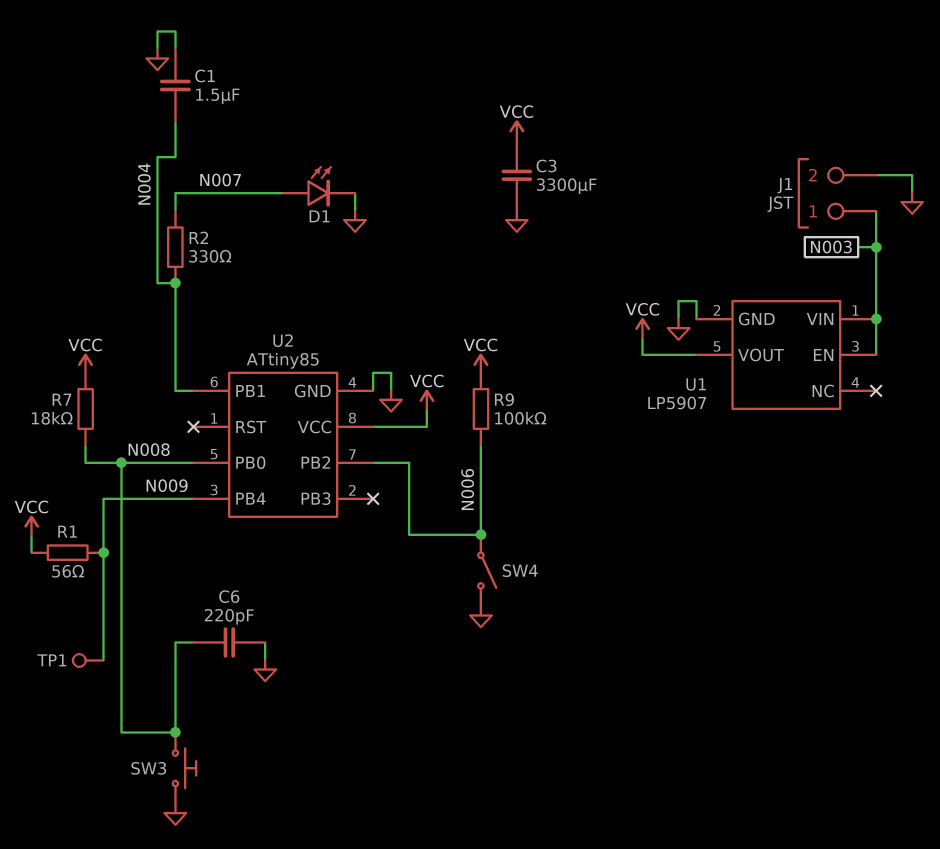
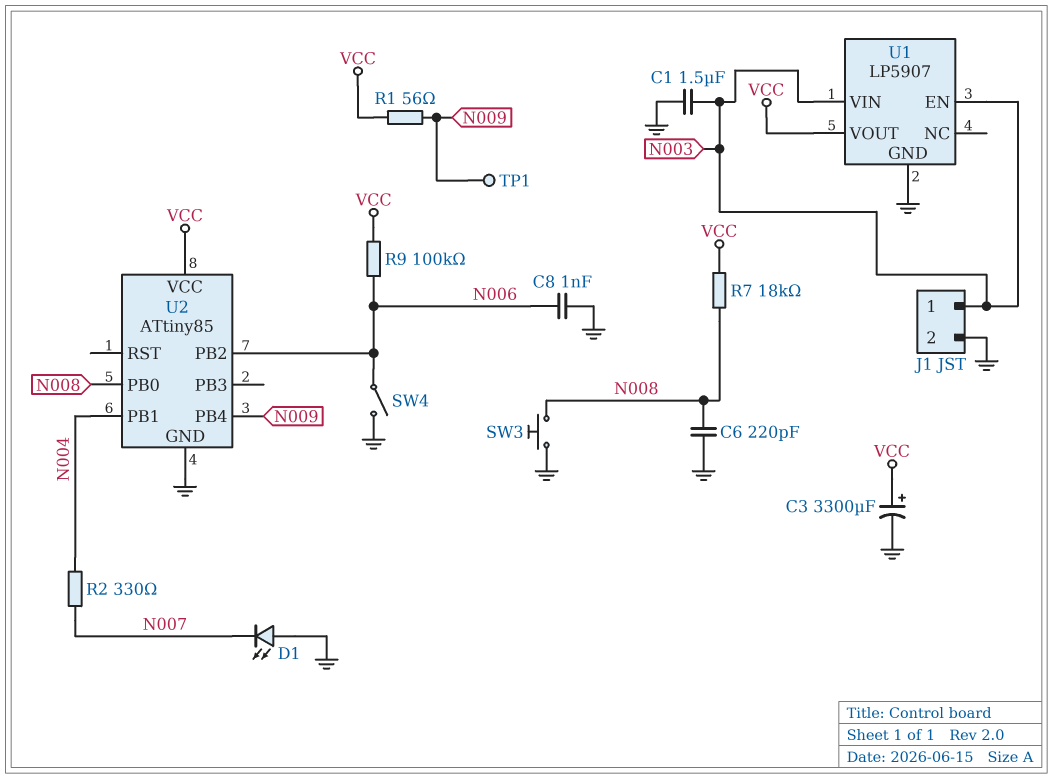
C1: 1.5uF (GND, N004) -> 1.5uF (GND, N003)
C3: 3300uF (GND, VCC) -> 3300uF (plus VCC, minus GND)
C8: none -> 1nF (GND, N006)
D1: LED (A N007, K GND) -> LED (A GND, K N007)

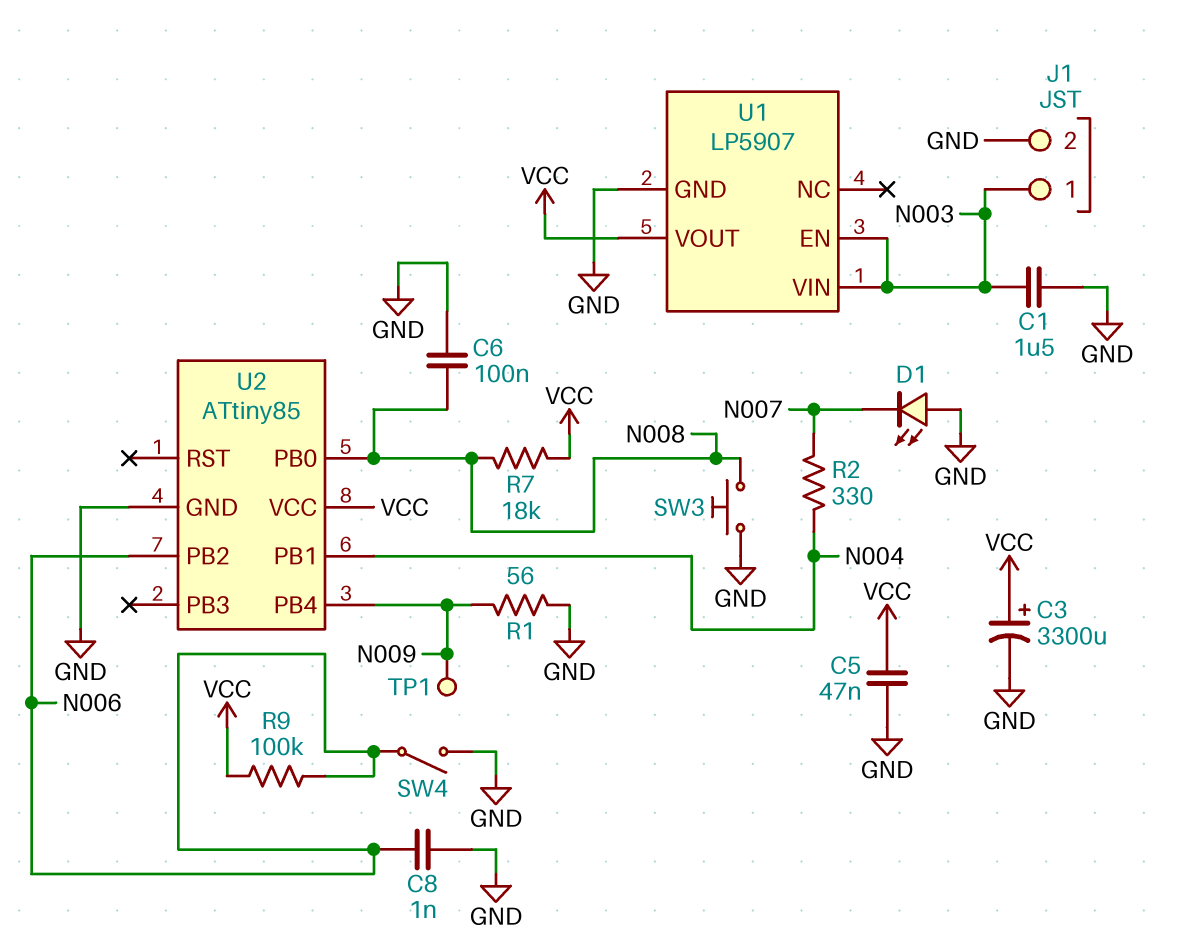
C5: none -> 47nF (GND, VCC)
C6: 220pF (GND, N008) -> 100nF (GND, N008)
R1: 56 (N009, VCC) -> 56 (GND, N009)

